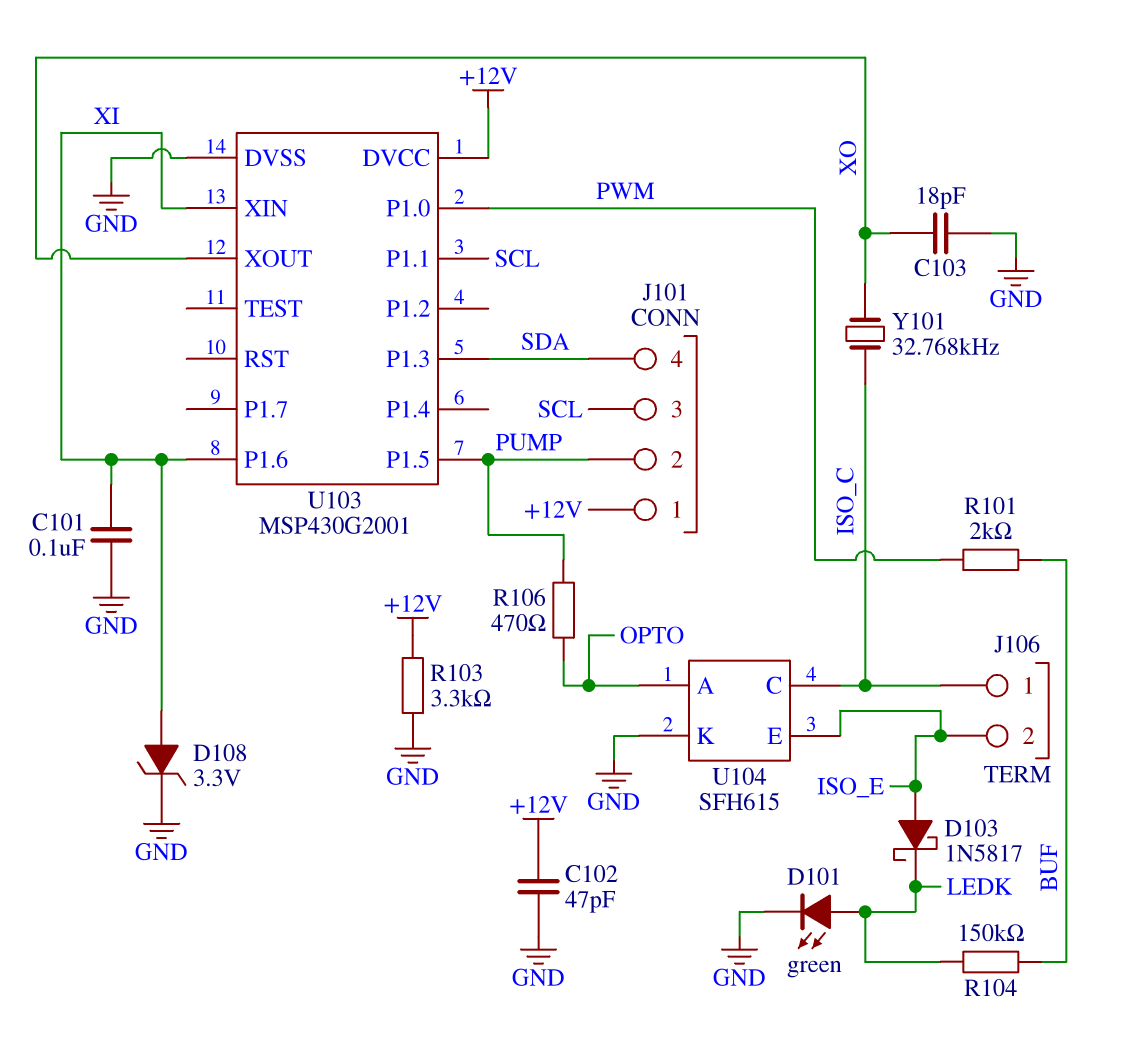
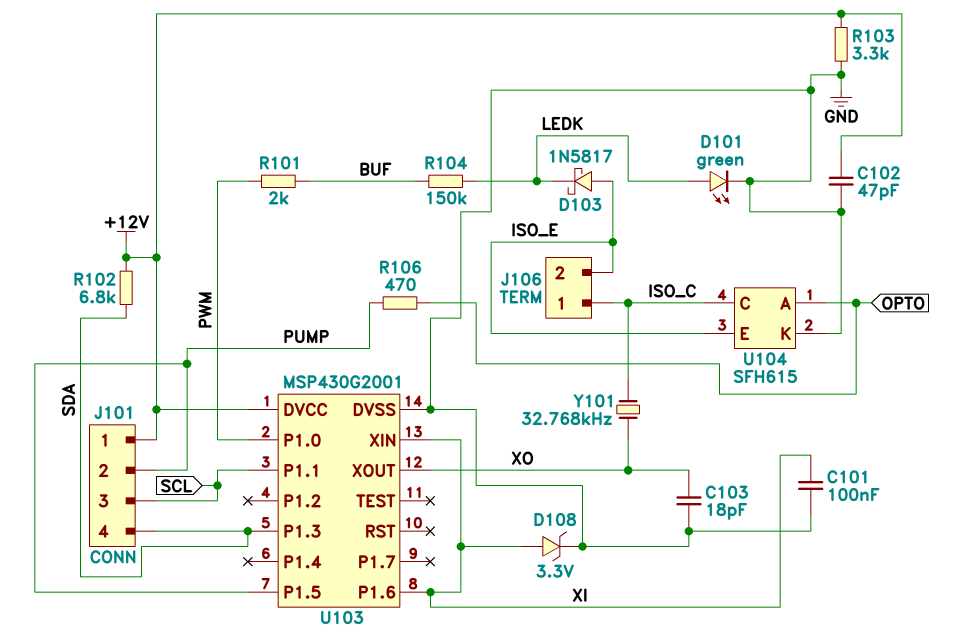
R102: none -> 6.8k (+12V, SDA)

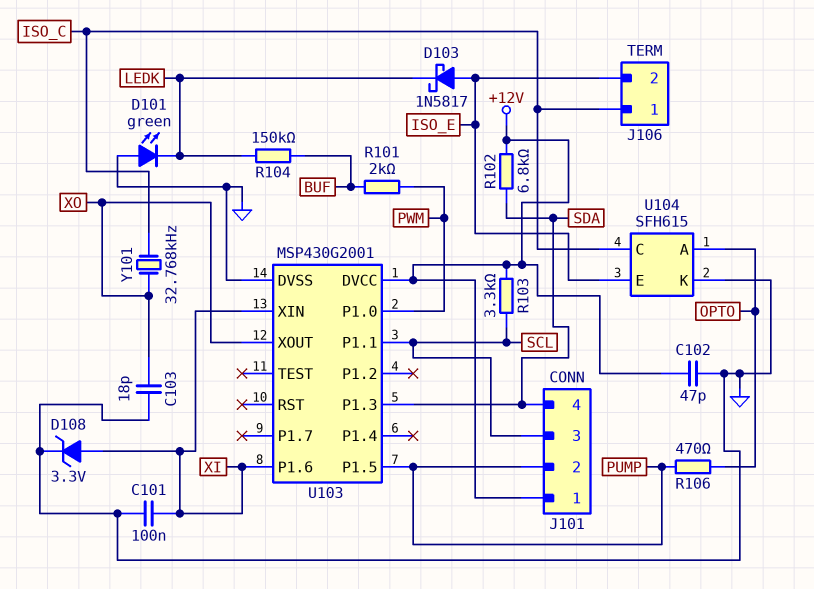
D101: LED green (A LEDK, K GND) -> LED green (A GND, K LEDK)
R103: 3.3k (+12V, GND) -> 3.3k (+12V, SCL)

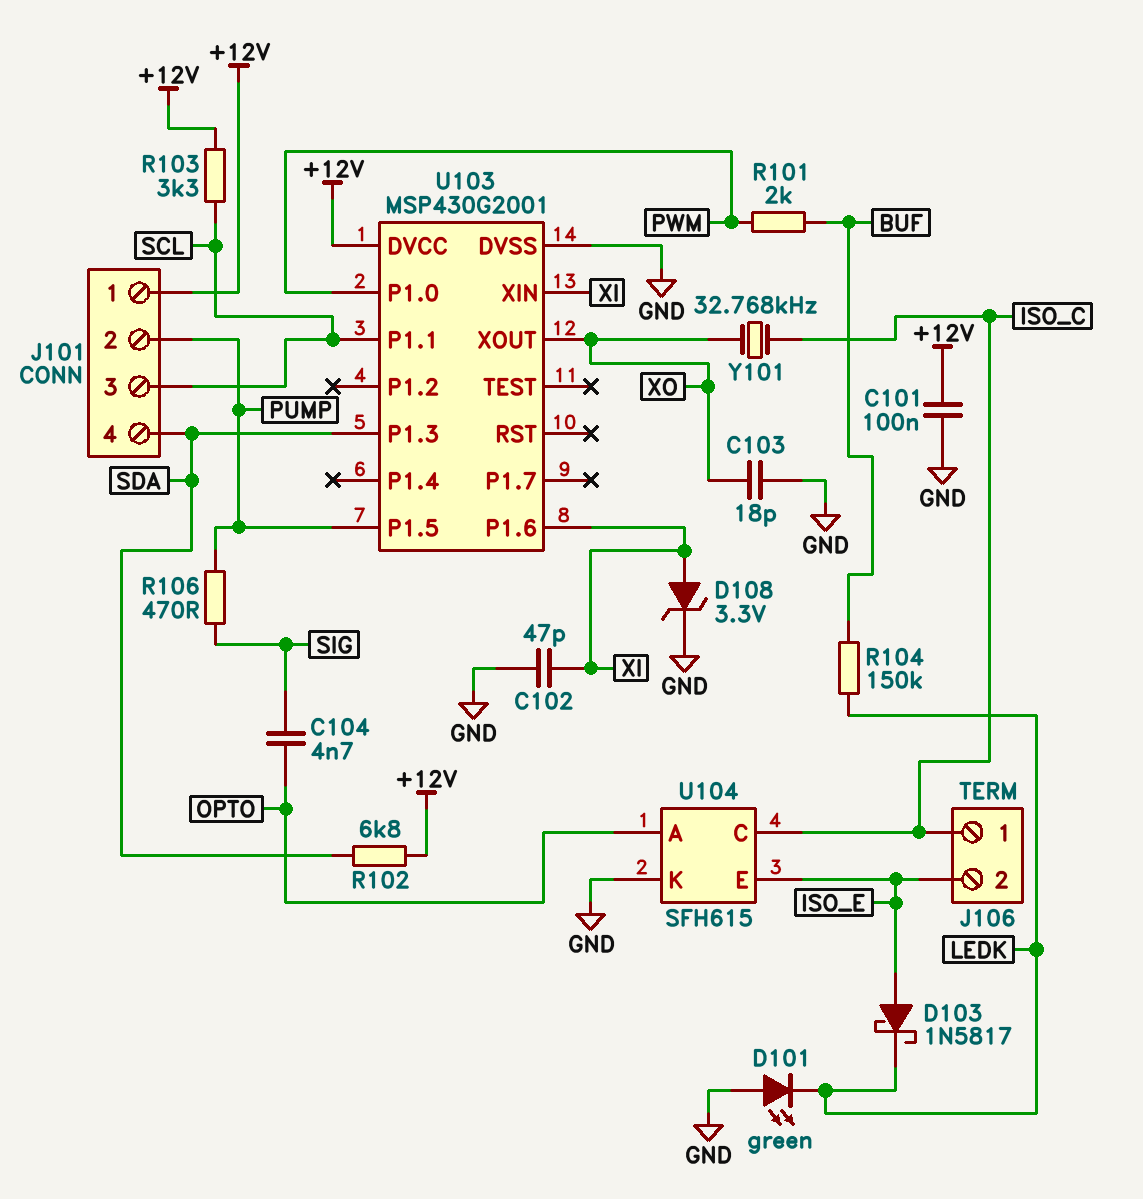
C101: 100nF (GND, XI) -> 100nF (+12V, GND)
C102: 47pF (+12V, GND) -> 47pF (GND, XI)
C104: none -> 4.7nF (OPTO, SIG)
R106: 470 (OPTO, PUMP) -> 470 (PUMP, SIG)

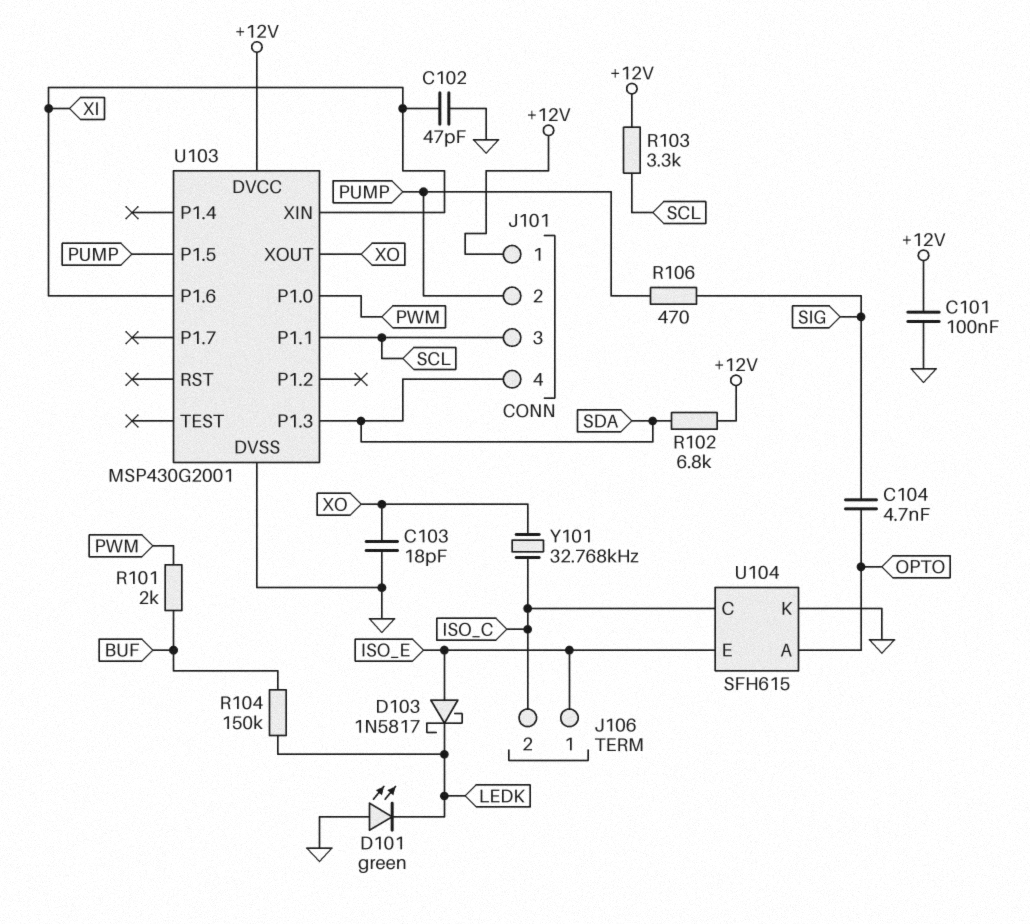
D108: zener 3.3V (A XI, K GND) -> none
J106 pin 1: ISO_C -> ISO_E
J106 pin 2: ISO_E -> ISO_C

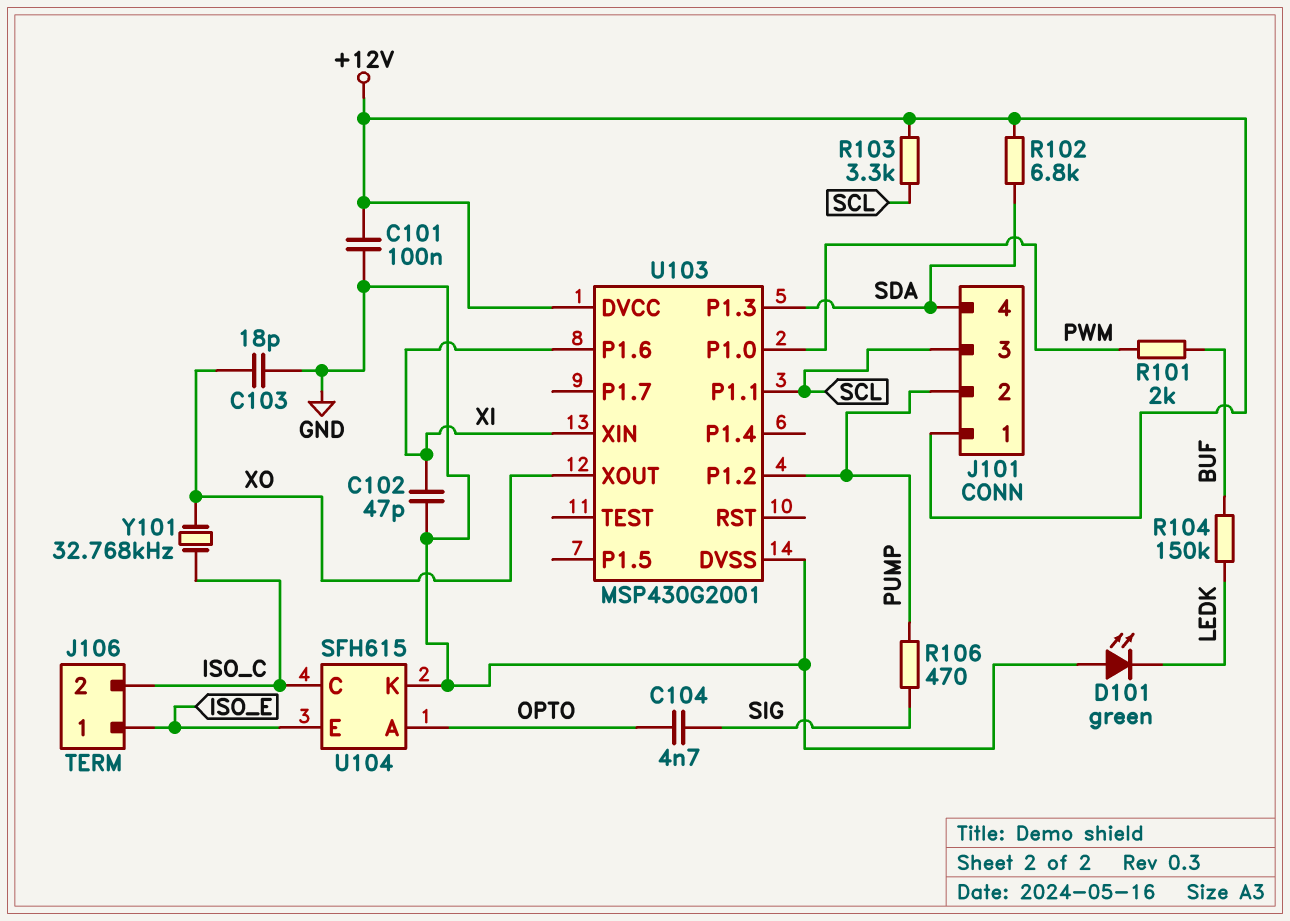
D103: schottky 1N5817 (A ISO_E, K LEDK) -> none
U103 pin P1.2: none -> PUMP
U103 pin P1.5: PUMP -> none

